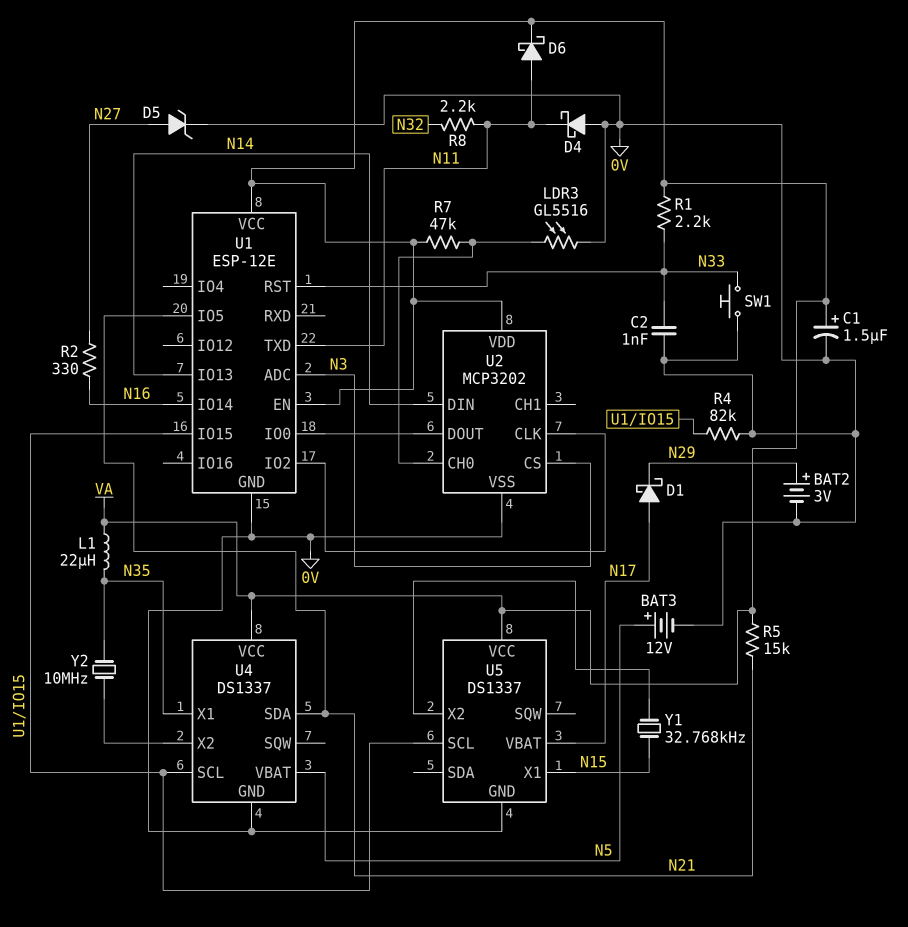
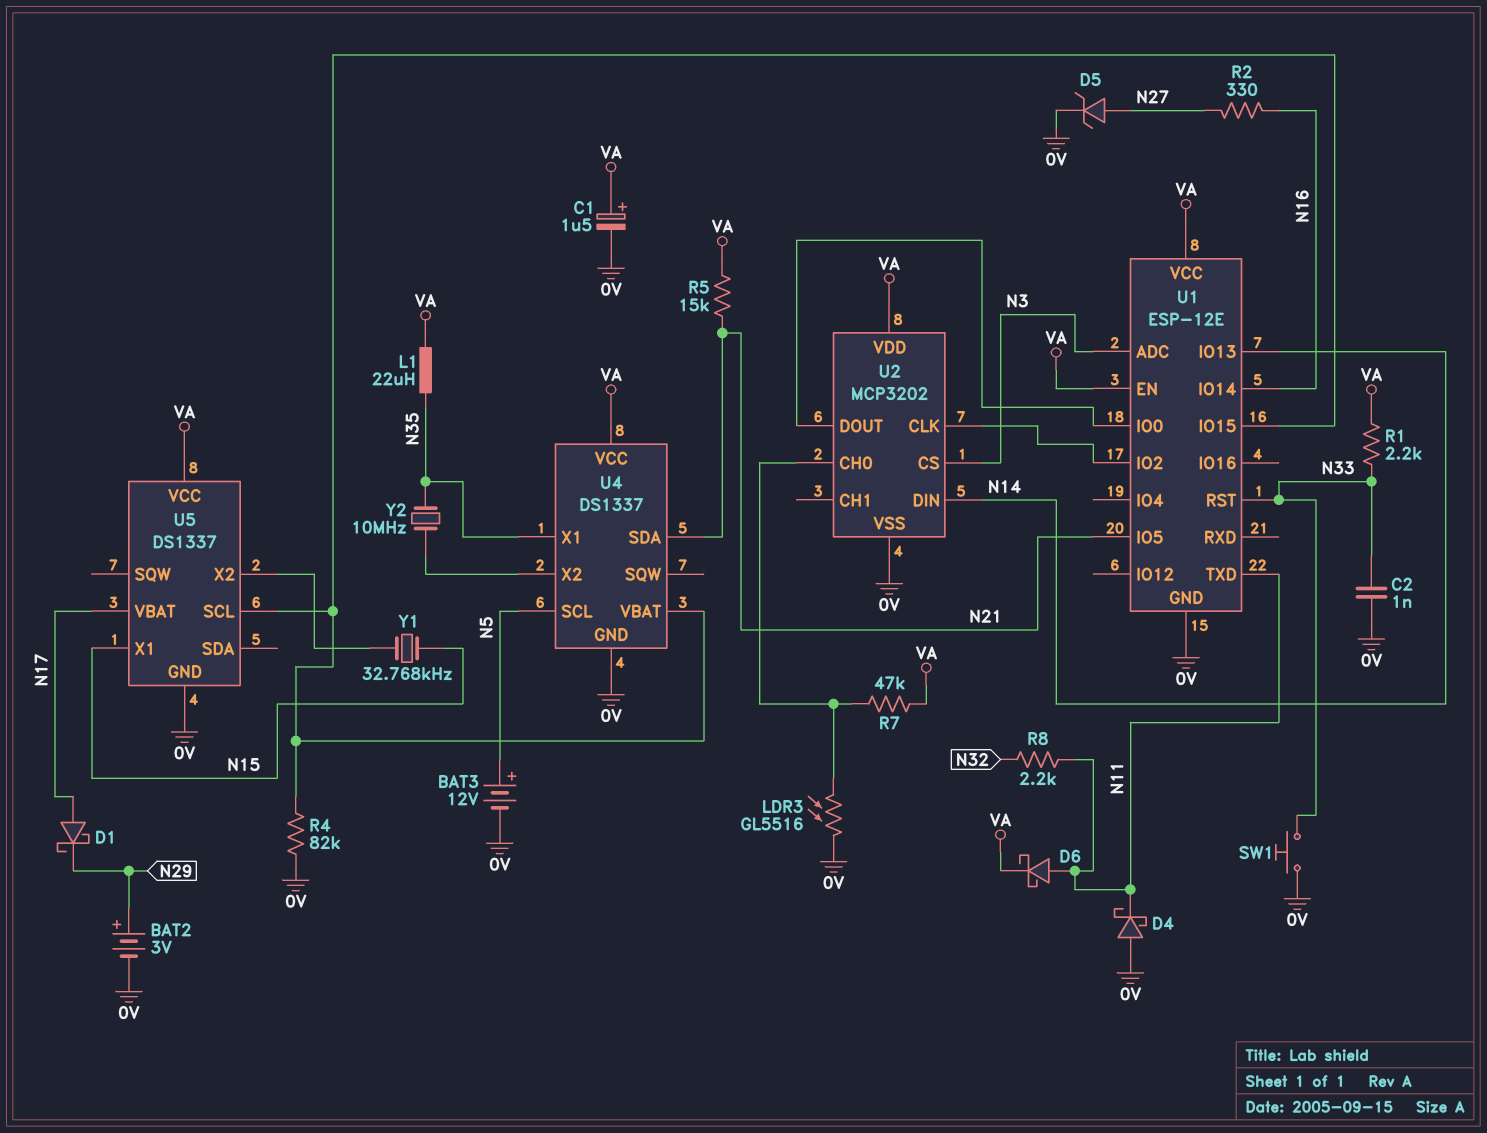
U4 pin SCL: U1/IO15 -> N5
U4 pin VBAT: N5 -> U1/IO15

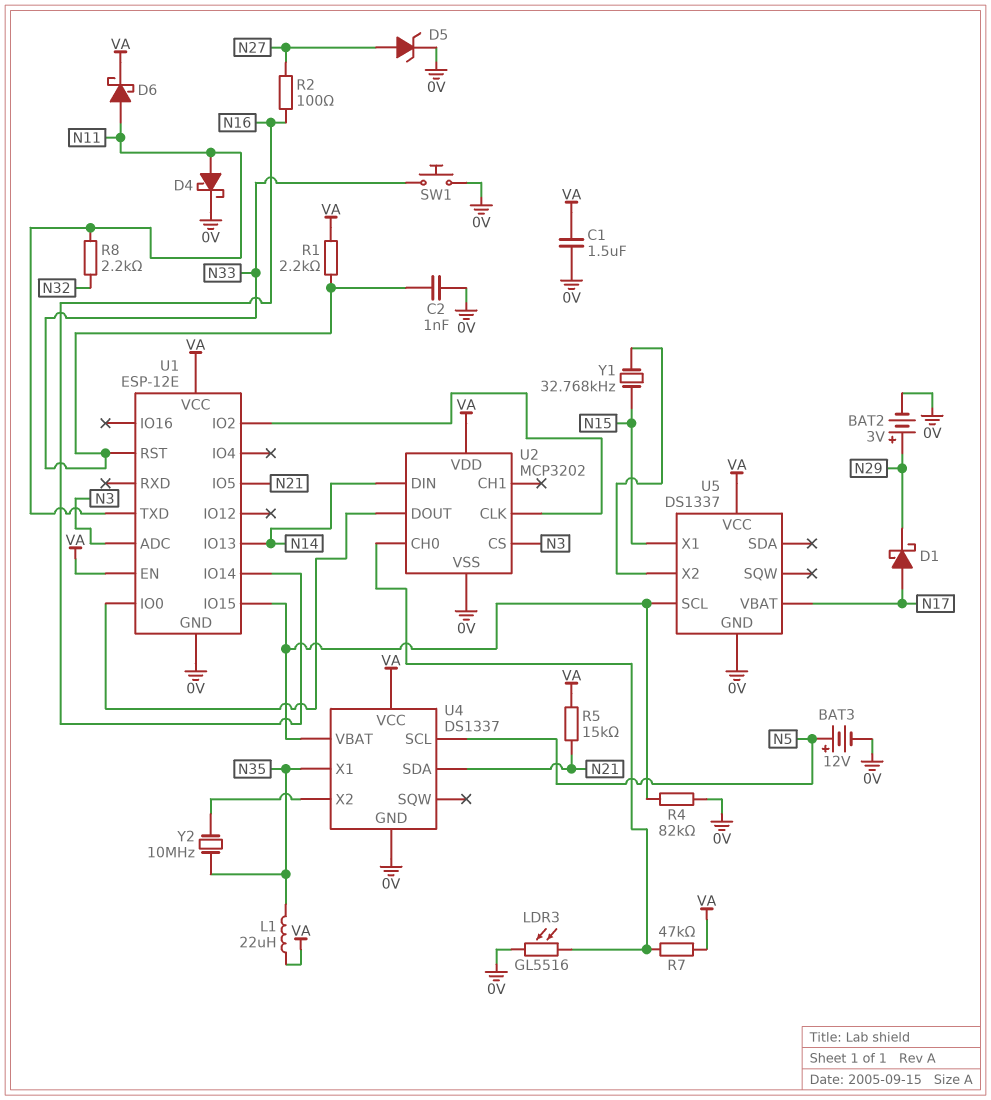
C1: 1.5uF (plus VA, minus 0V) -> 1.5uF (0V, VA)
D4: schottky (A 0V, K N11) -> schottky (A N11, K 0V)
R2: 330 (N16, N27) -> 100 (N16, N27)

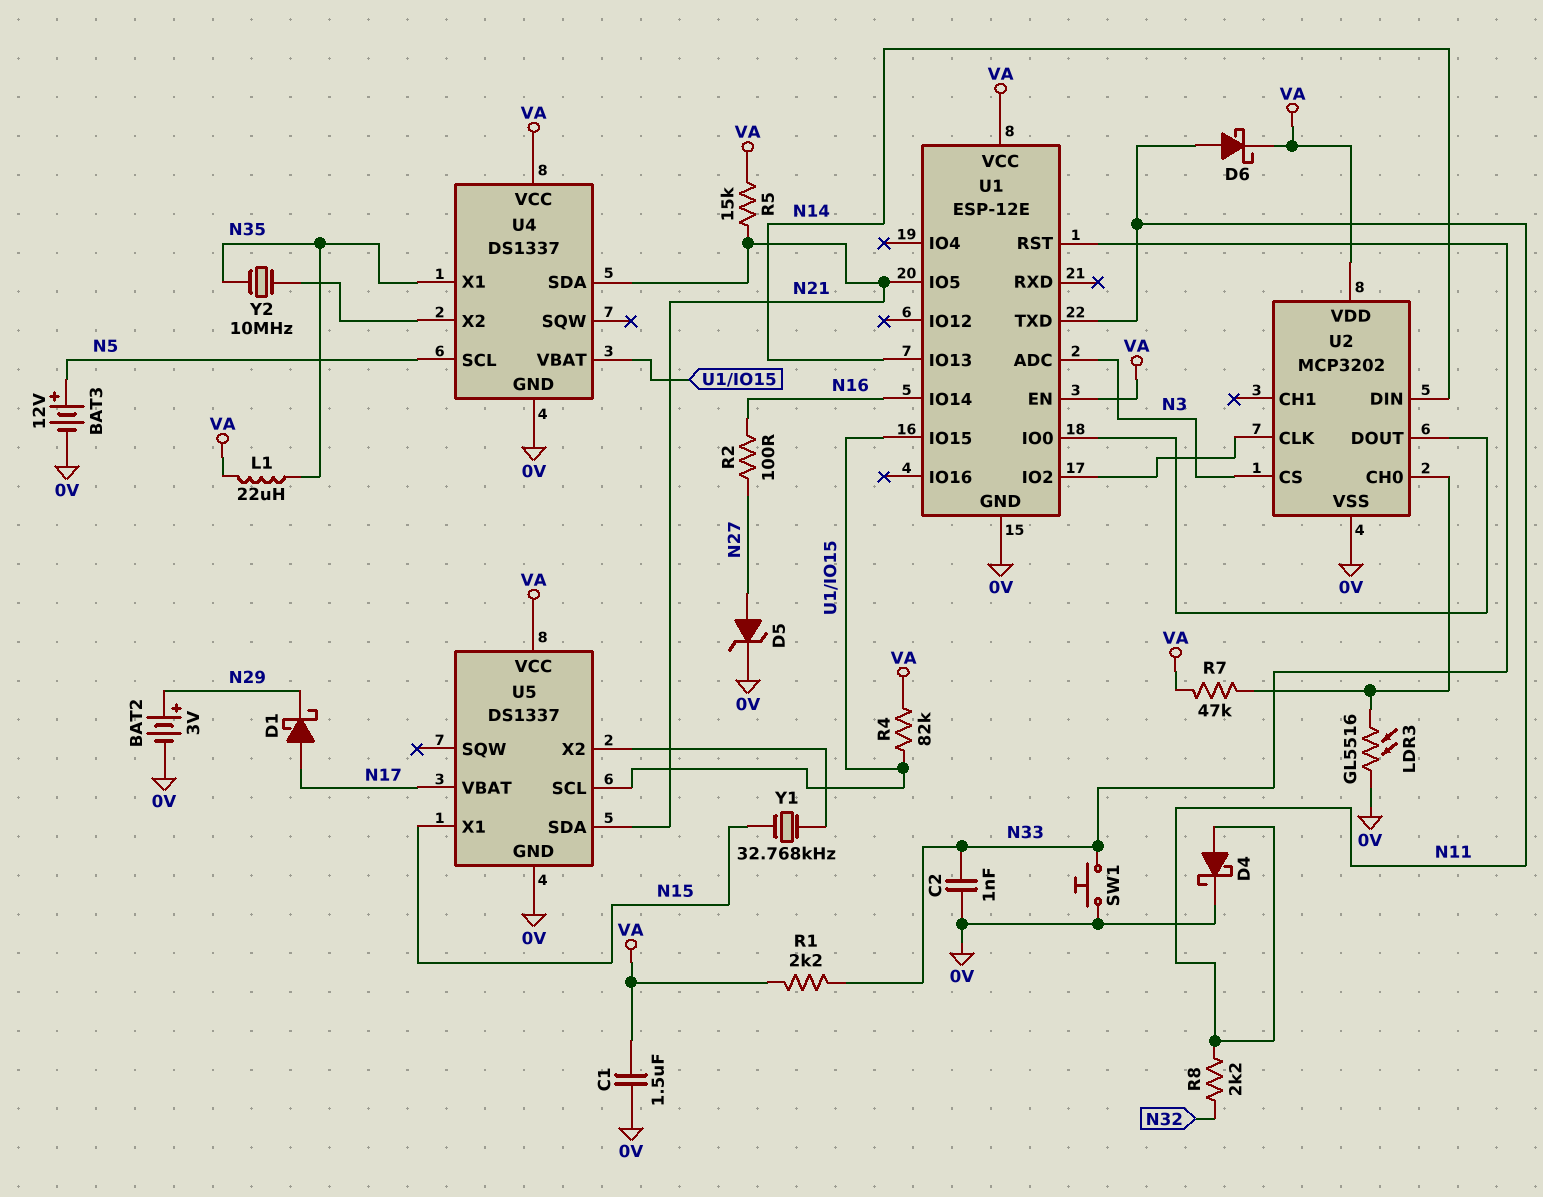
R4: 82k (0V, U1/IO15) -> 82k (U1/IO15, VA)
U5 pin SDA: none -> N21

